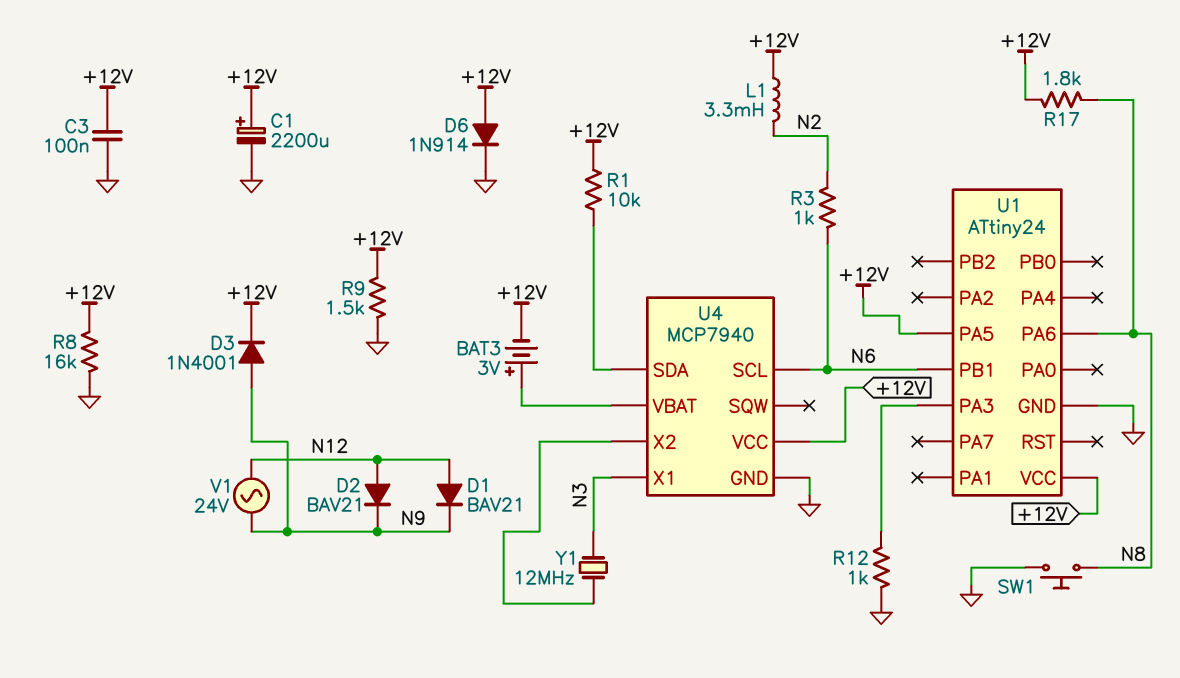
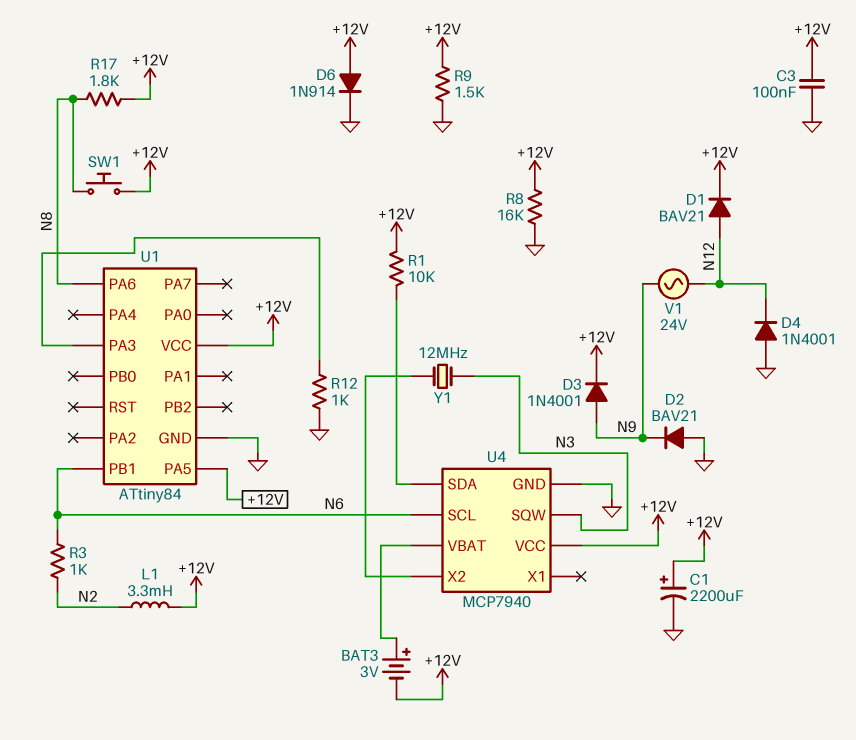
D1: diode BAV21 (A N12, K N9) -> diode BAV21 (A N12, K +12V)
D2: diode BAV21 (A N12, K N9) -> diode BAV21 (A GND, K N9)
D4: none -> diode 1N4001 (A GND, K N12)
SW1: button (GND, N8) -> button (+12V, N8)
U1: ATtiny24 -> ATtiny84
U4 pin SQW: none -> N3
U4 pin X1: N3 -> none

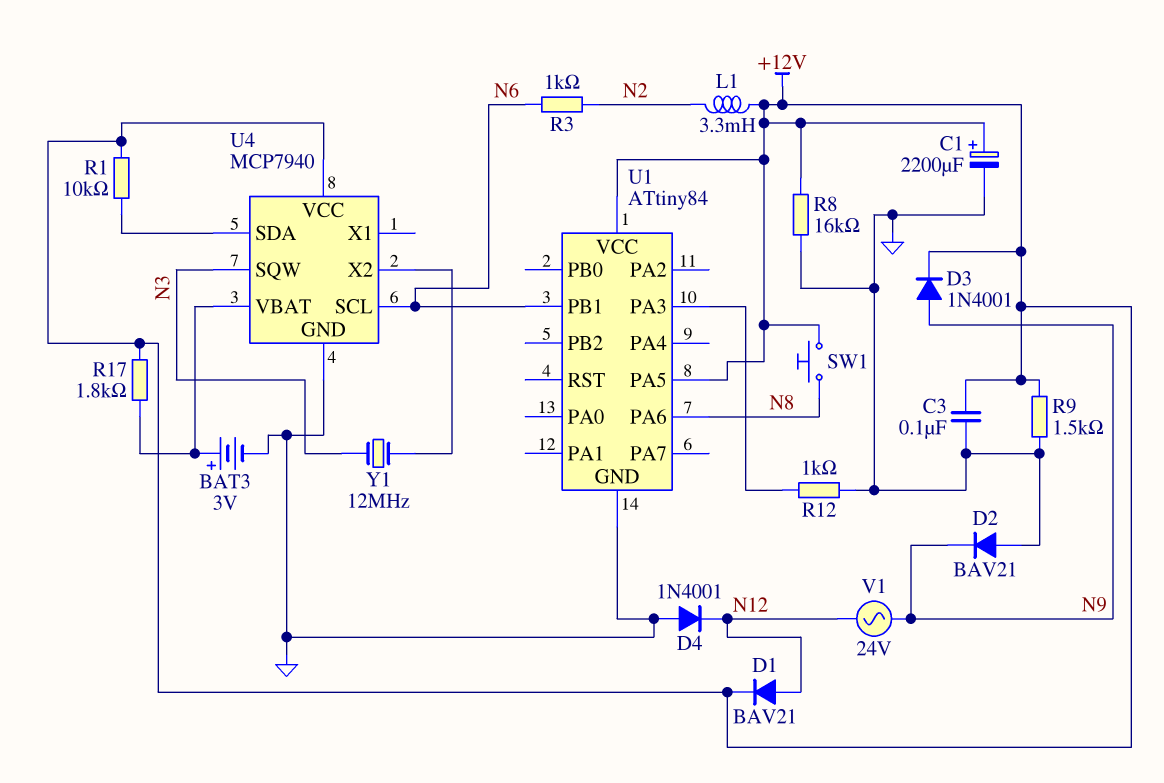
BAT3: 3V (plus U4/VBAT, minus +12V) -> 3V (plus U4/VBAT, minus GND)
D6: diode 1N914 (A +12V, K GND) -> none
R17: 1.8k (+12V, N8) -> 1.8k (+12V, U4/VBAT)

